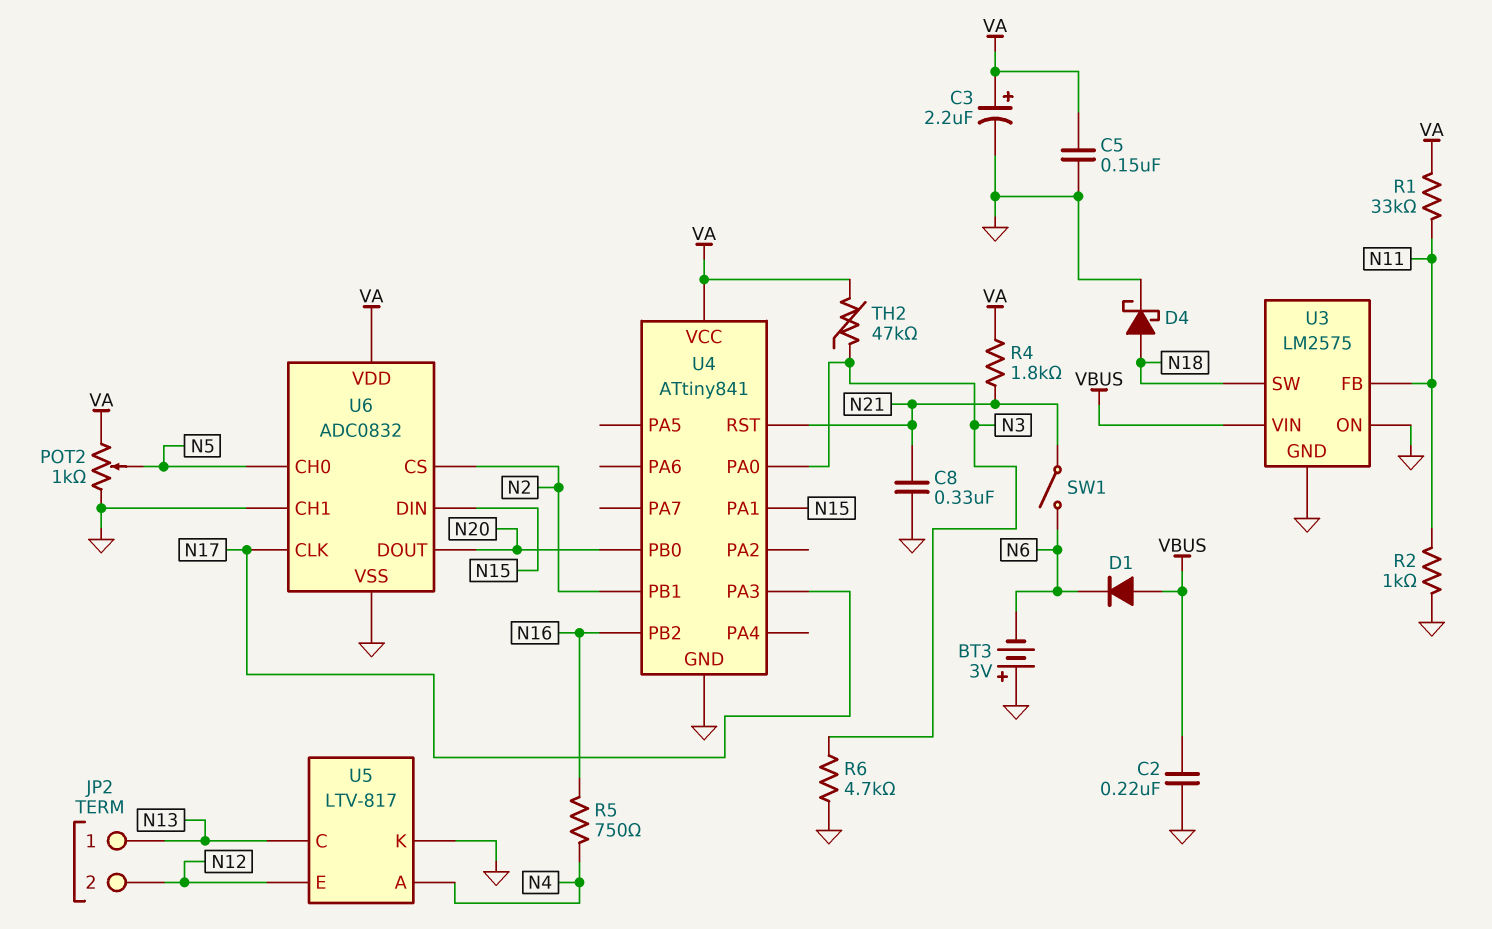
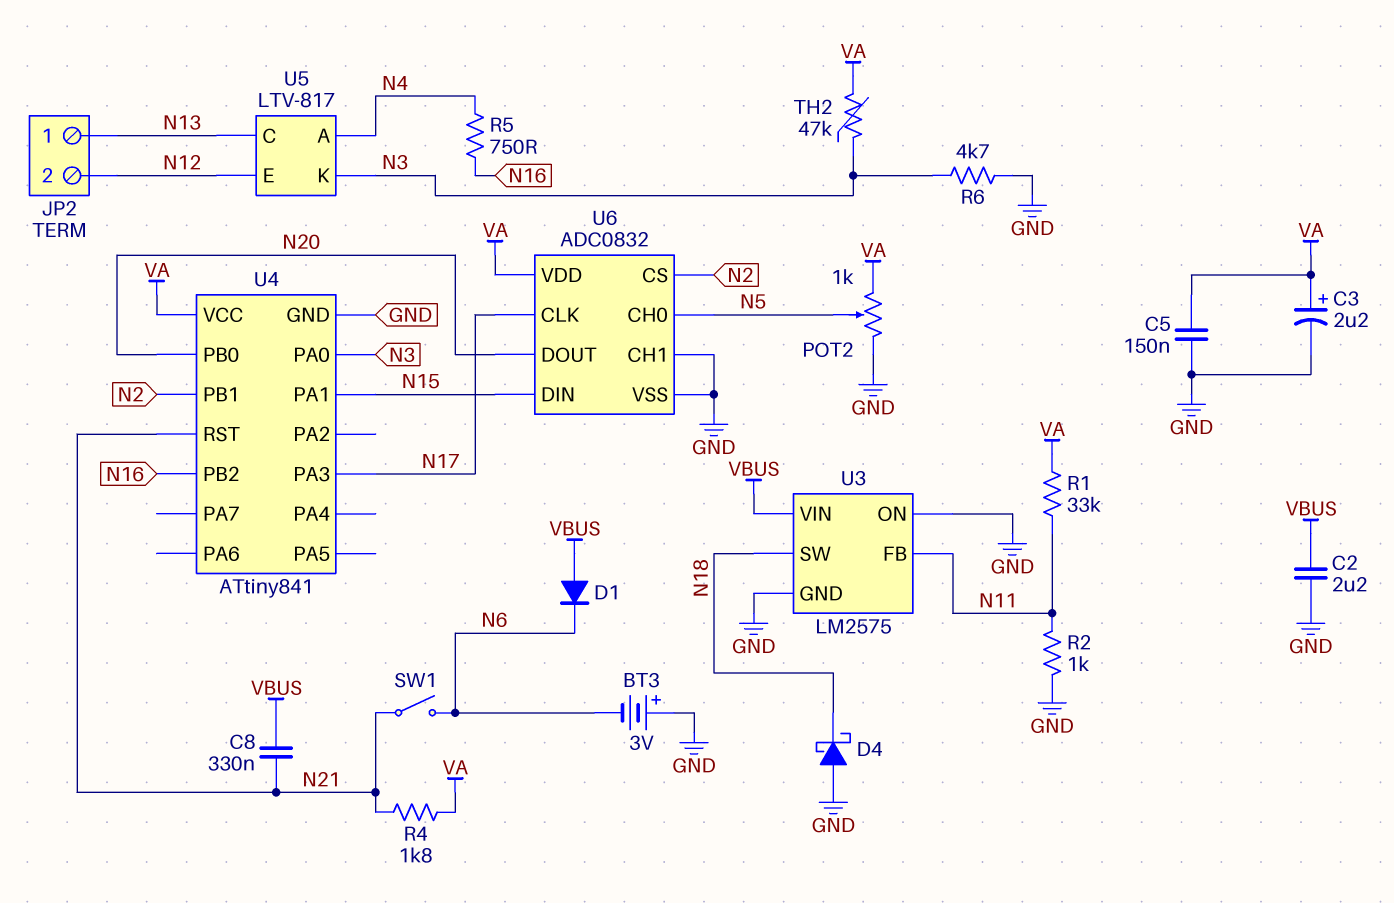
C2: 220nF (GND, VBUS) -> 2.2uF (GND, VBUS)
C8: 330nF (GND, N21) -> 330nF (N21, VBUS)
D4: schottky (A N18, K GND) -> schottky (A GND, K N18)
U5 pin K: GND -> N3

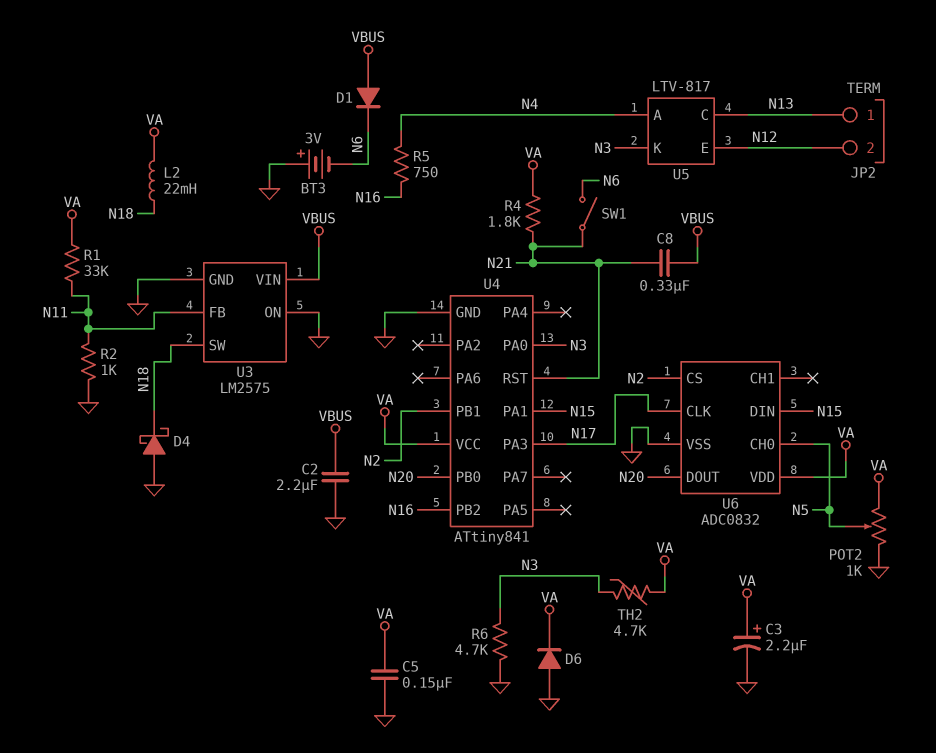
D6: none -> diode (A GND, K VA)
L2: none -> 22mH (N18, VA)
TH2: 47k (N3, VA) -> 4.7k (N3, VA)
U6 pin CH1: GND -> none

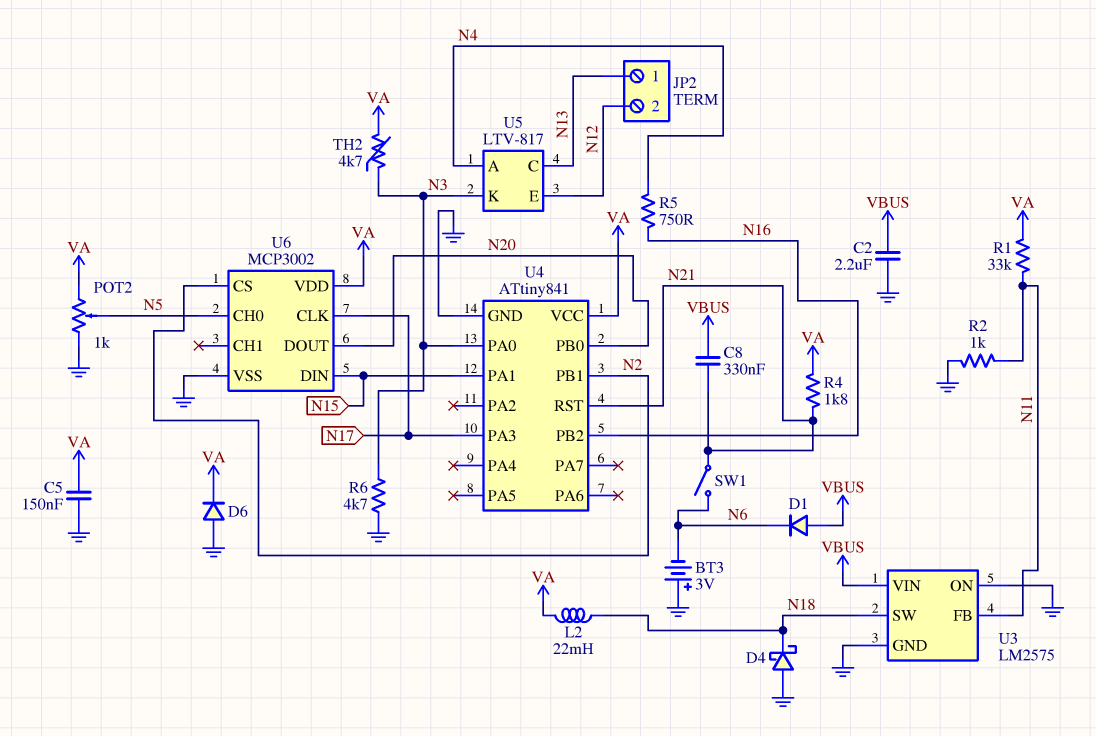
C3: 2.2uF (plus VA, minus GND) -> none
U6: ADC0832 -> MCP3002

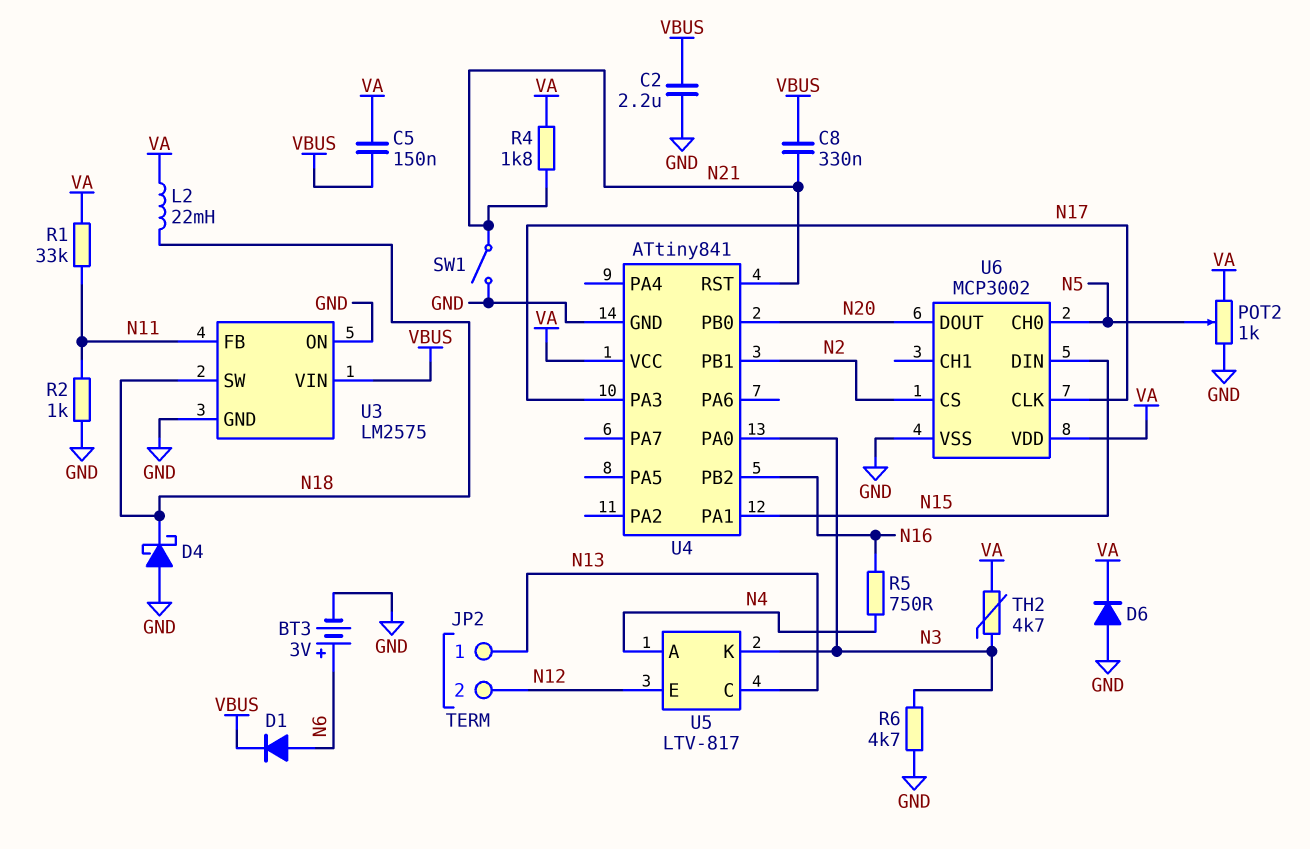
BT3: 3V (plus GND, minus N6) -> 3V (plus N6, minus GND)
C5: 150nF (GND, VA) -> 150nF (VA, VBUS)
D1: diode (A VBUS, K N6) -> diode (A N6, K VBUS)
SW1: switch (N6, N21) -> switch (GND, N21)

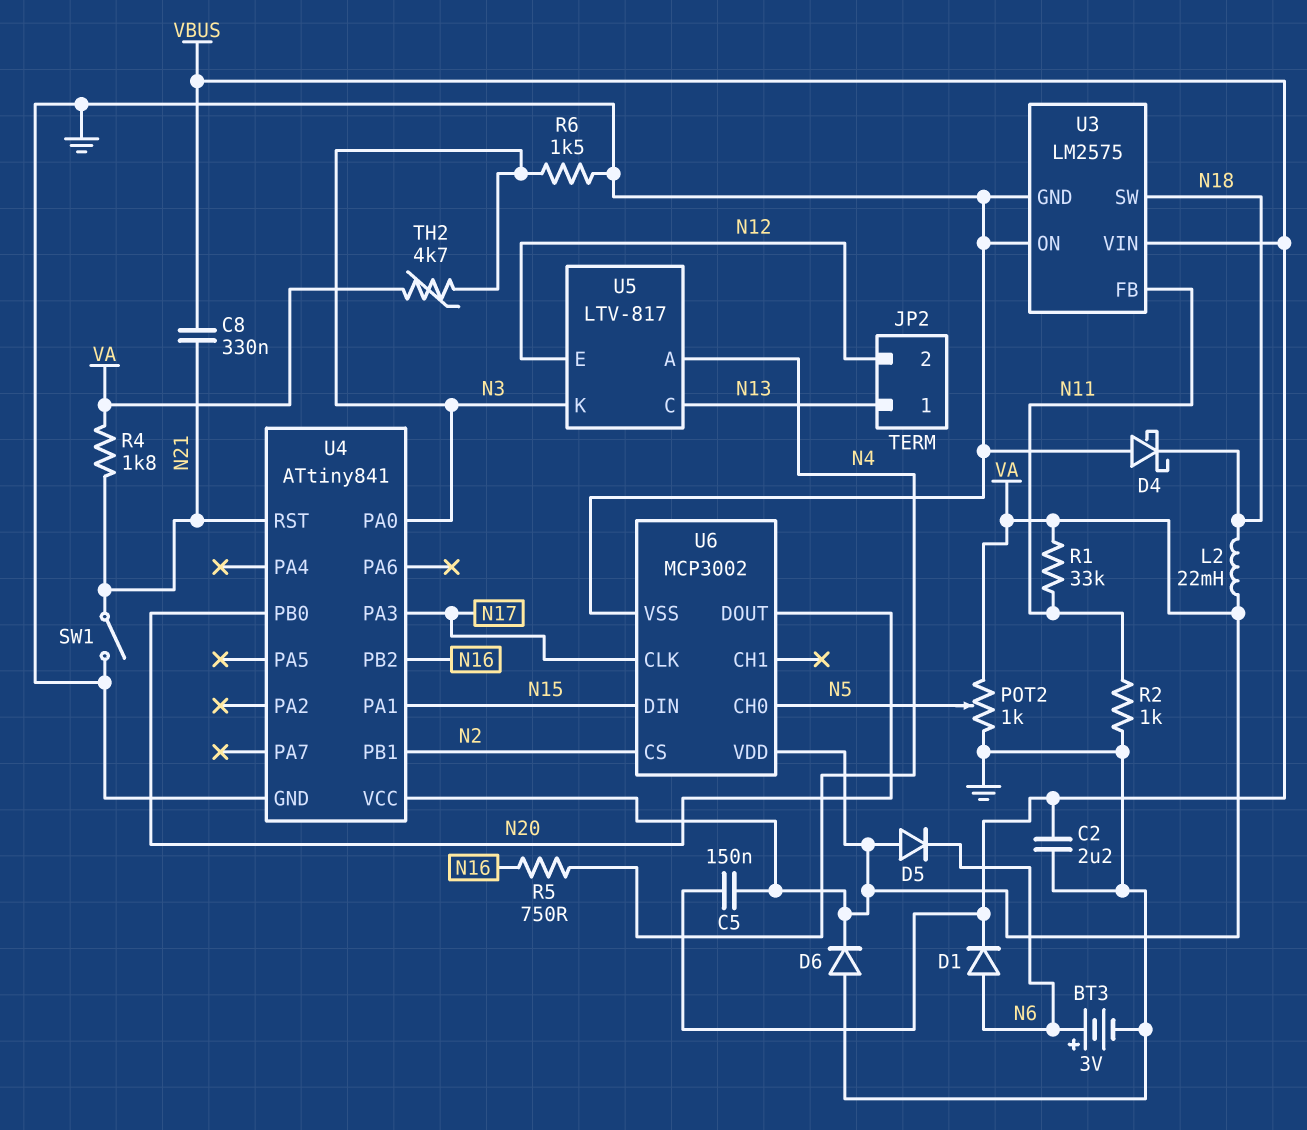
D5: none -> diode (A VA, K N6)
R6: 4.7k (GND, N3) -> 1.5k (GND, N3)

